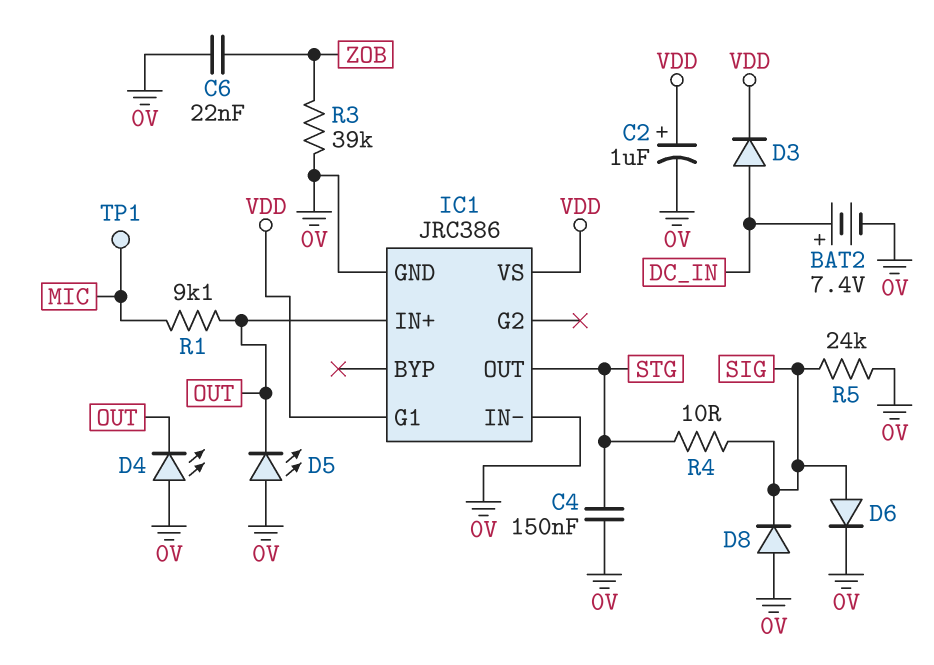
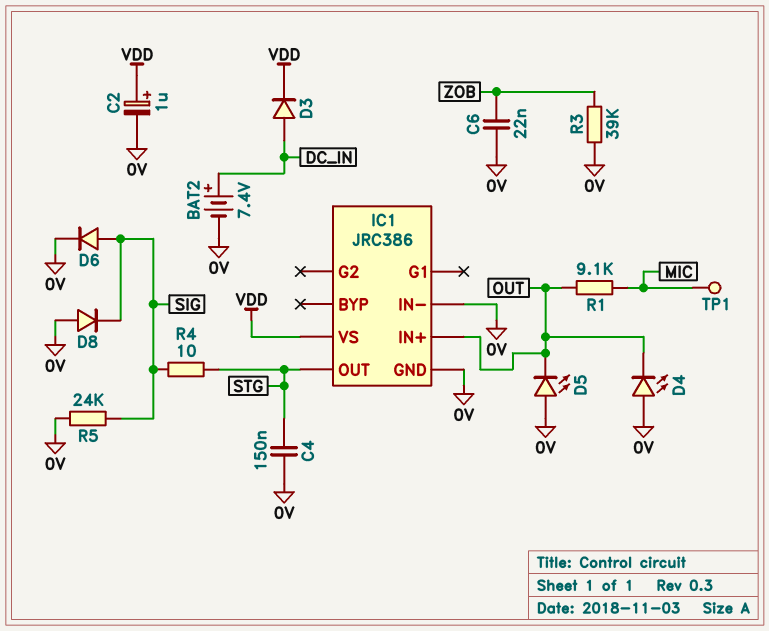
IC1 pin G1: VDD -> none

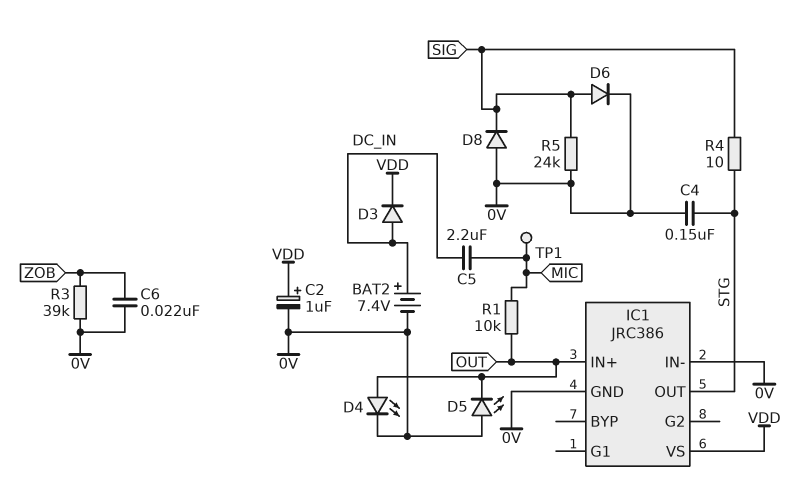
C5: none -> 2.2uF (DC_IN, MIC)
D4: LED (A 0V, K OUT) -> LED (A OUT, K 0V)
R1: 9.1k (MIC, OUT) -> 10k (MIC, OUT)

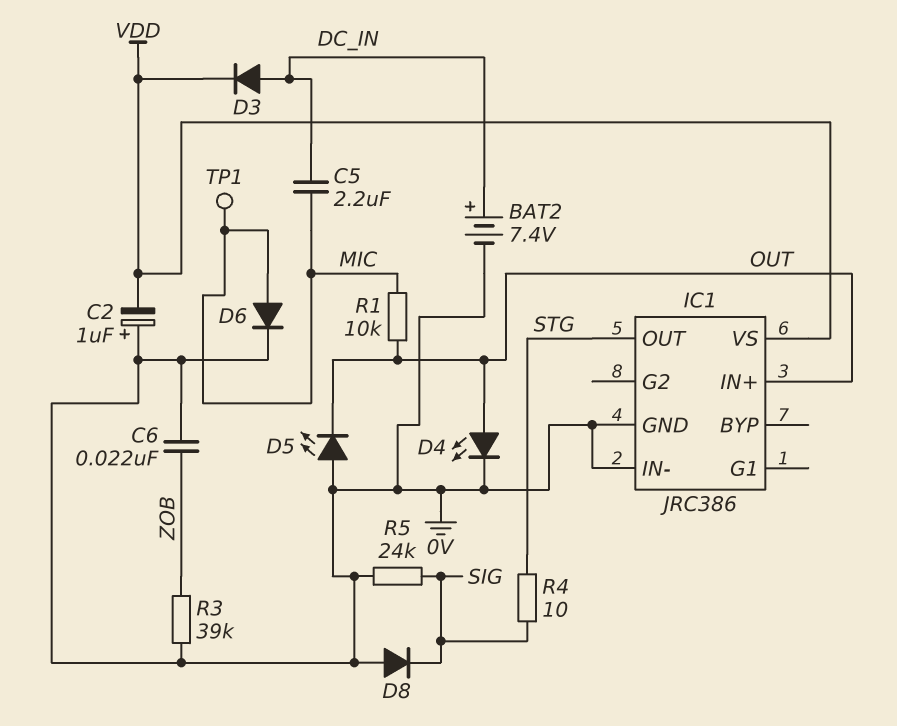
C2: 1uF (plus VDD, minus 0V) -> 1uF (plus 0V, minus VDD)
C4: 150nF (0V, STG) -> none
D6: diode (A SIG, K 0V) -> diode (A MIC, K 0V)

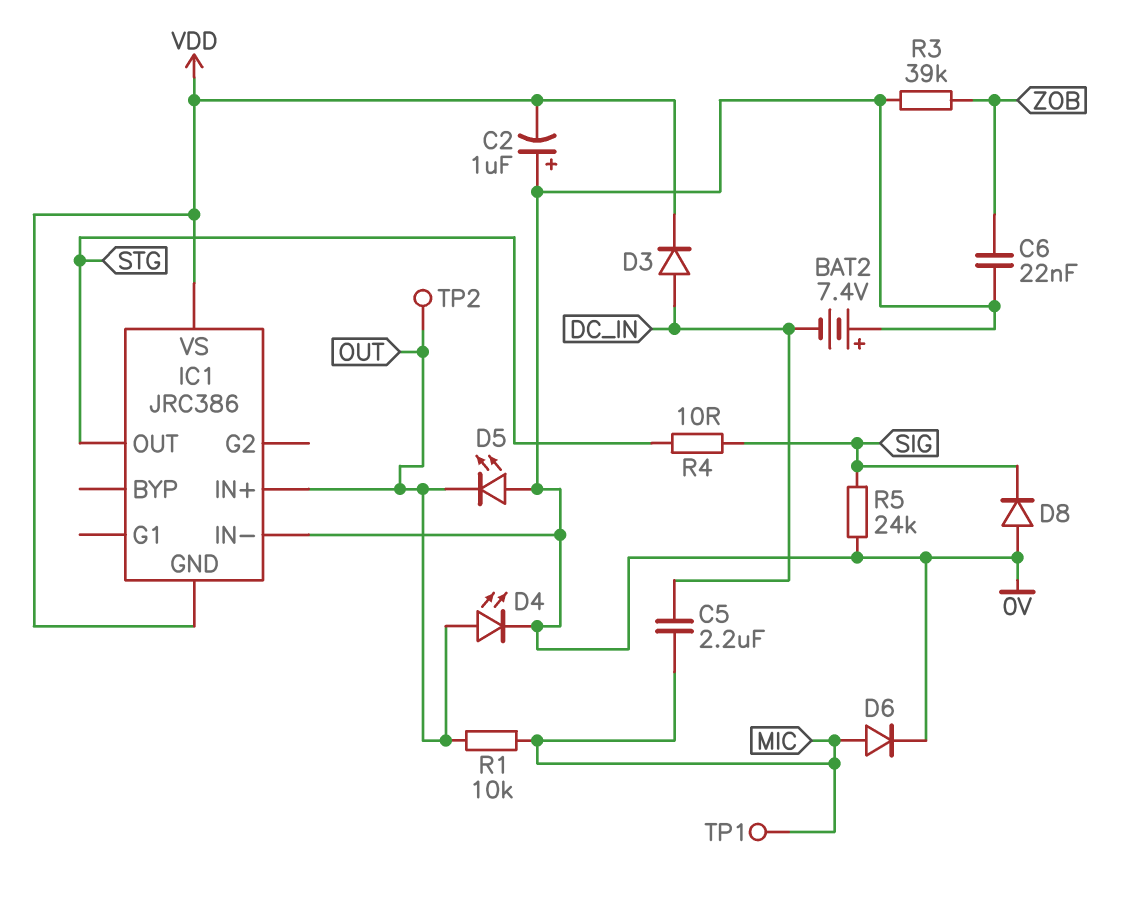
BAT2: 7.4V (plus DC_IN, minus 0V) -> 7.4V (plus 0V, minus DC_IN)
IC1 pin GND: 0V -> VDD
TP2: none -> test point (OUT)

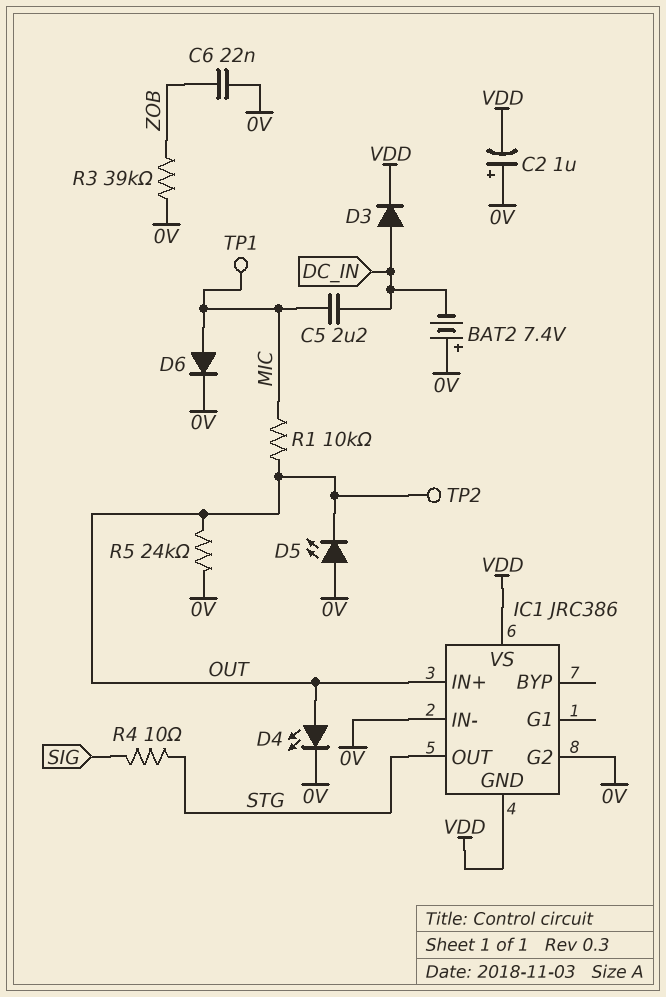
D8: diode (A 0V, K SIG) -> none
IC1 pin G2: none -> 0V
R5: 24k (0V, SIG) -> 24k (0V, OUT)

